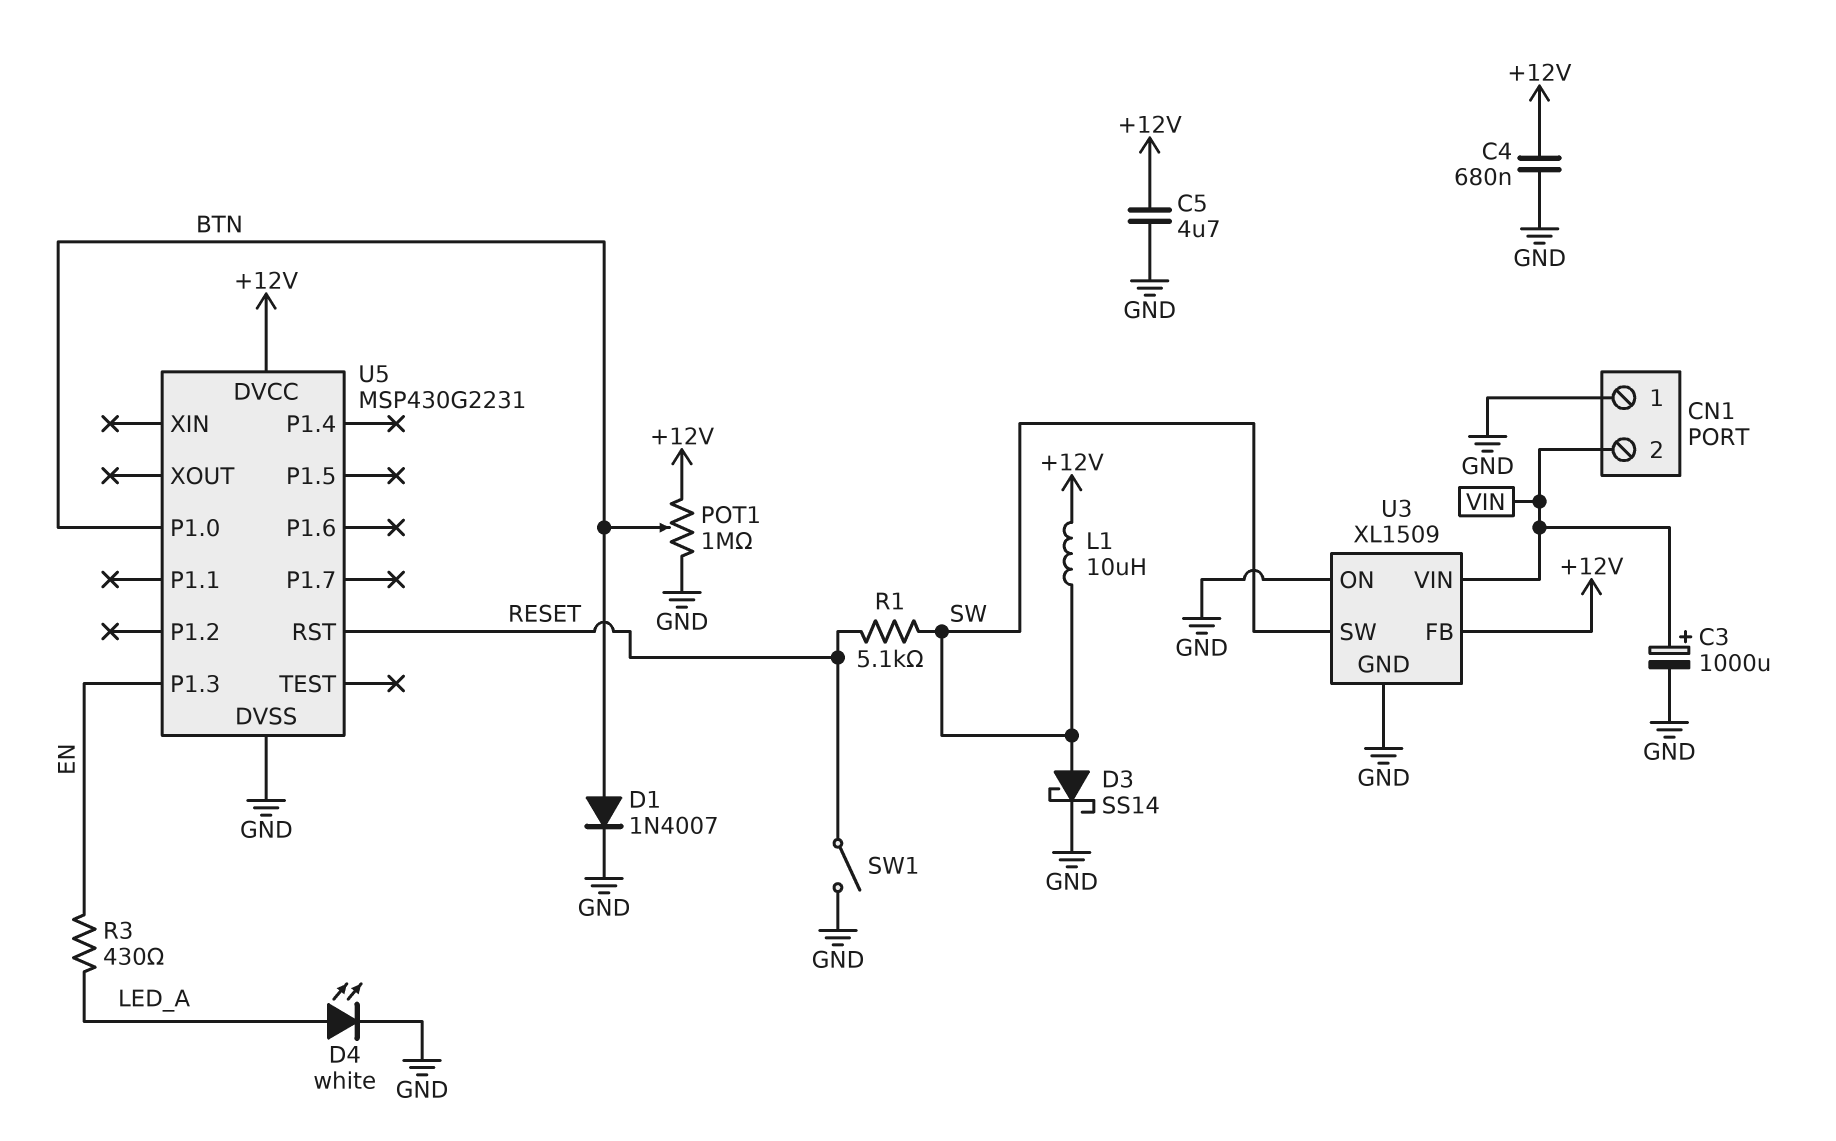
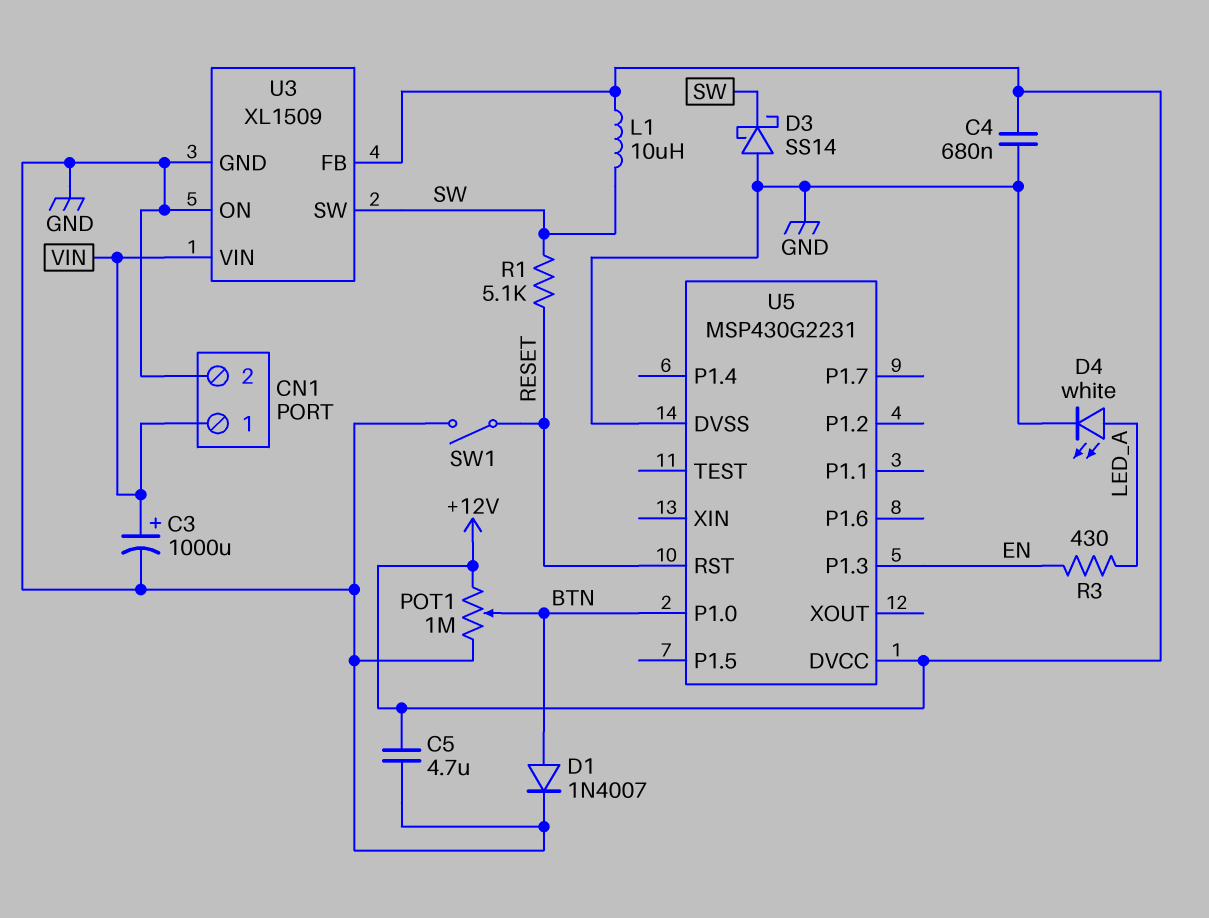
CN1 pin 1: GND -> VIN
CN1 pin 2: VIN -> GND
D3: schottky SS14 (A SW, K GND) -> schottky SS14 (A GND, K SW)

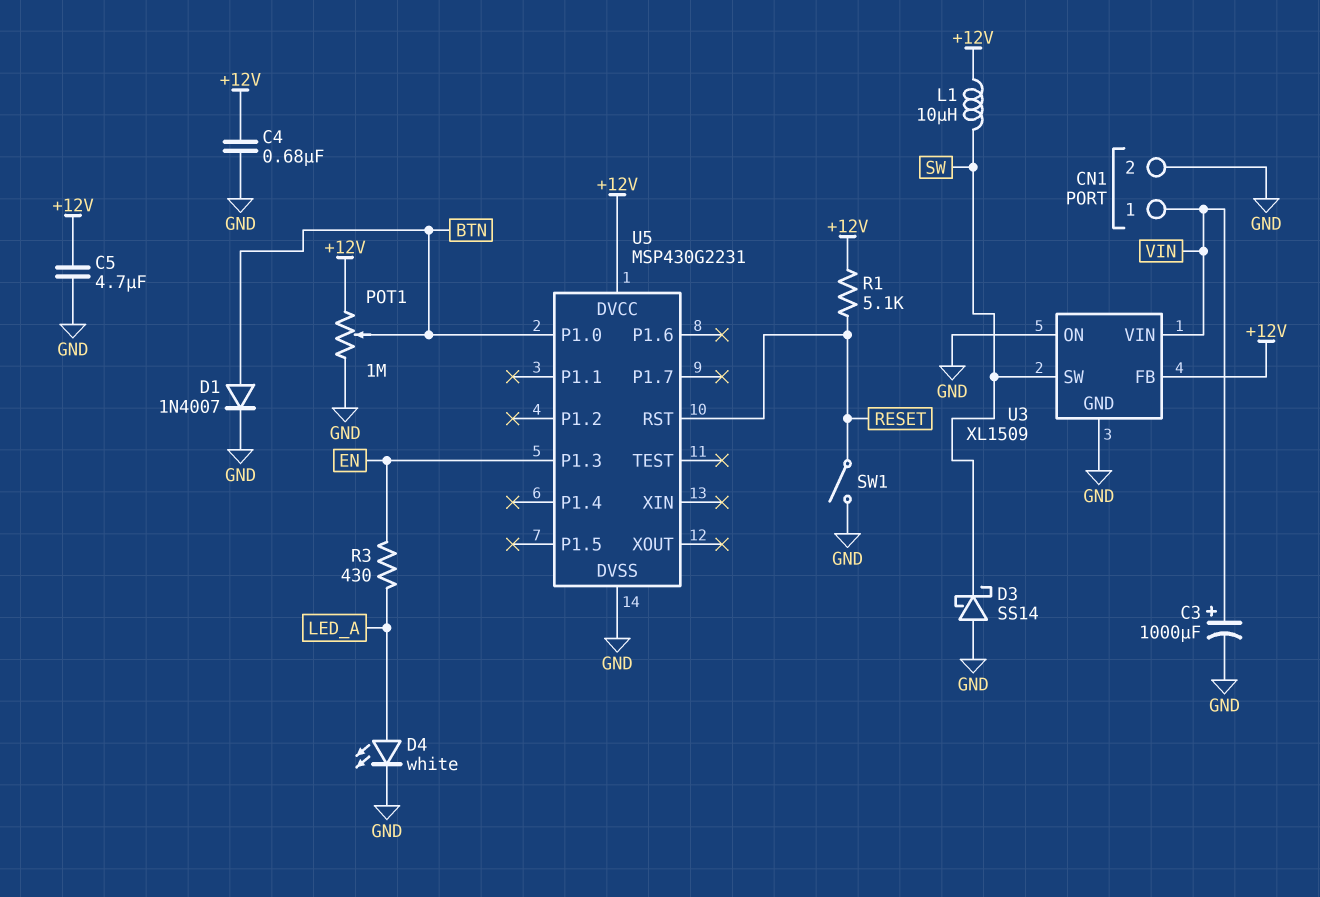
R1: 5.1k (RESET, SW) -> 5.1k (+12V, RESET)

